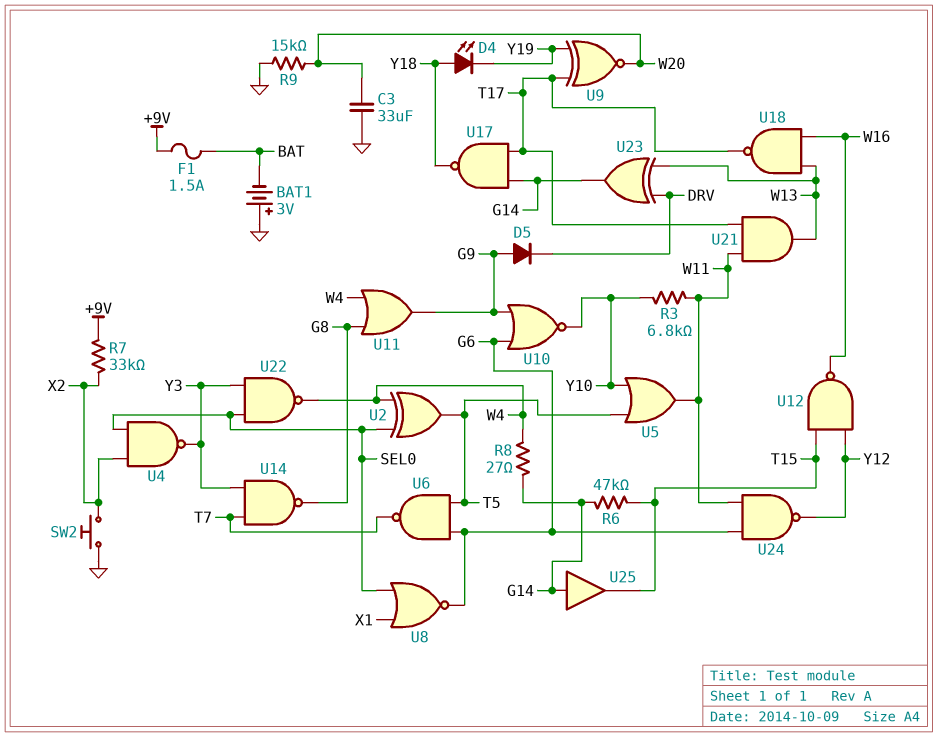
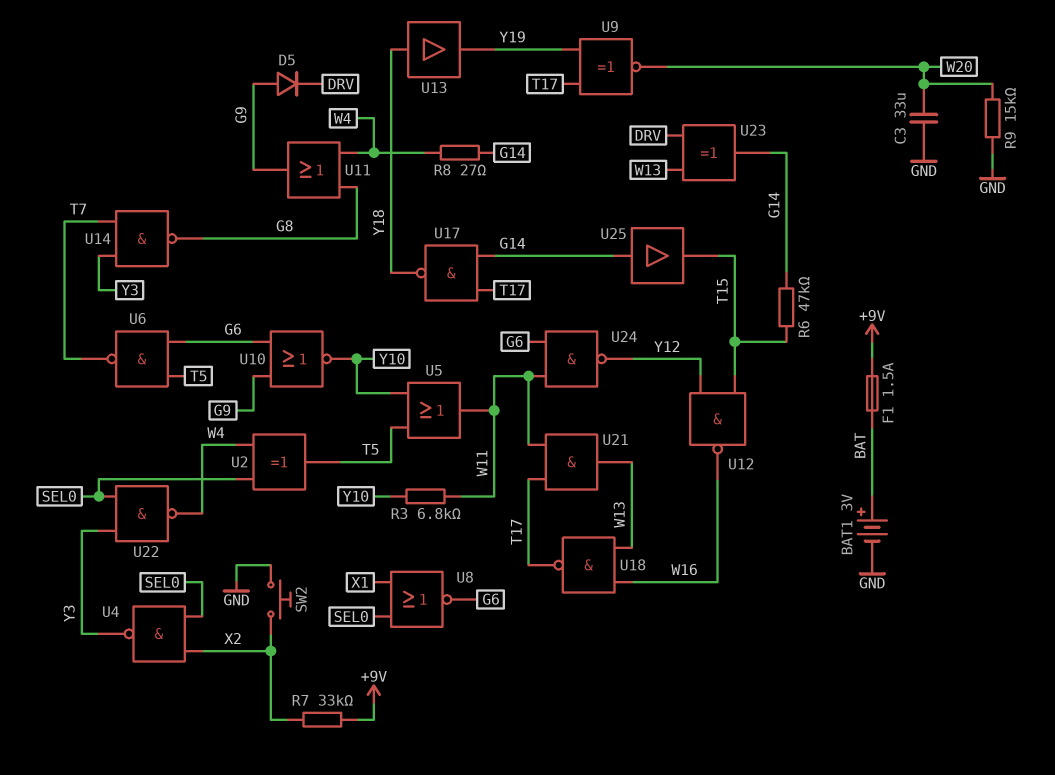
BAT1: 3V (plus GND, minus BAT) -> 3V (plus BAT, minus GND)
D4: LED (A Y18, K Y19) -> none
U13: none -> buffer (in Y18, out Y19)

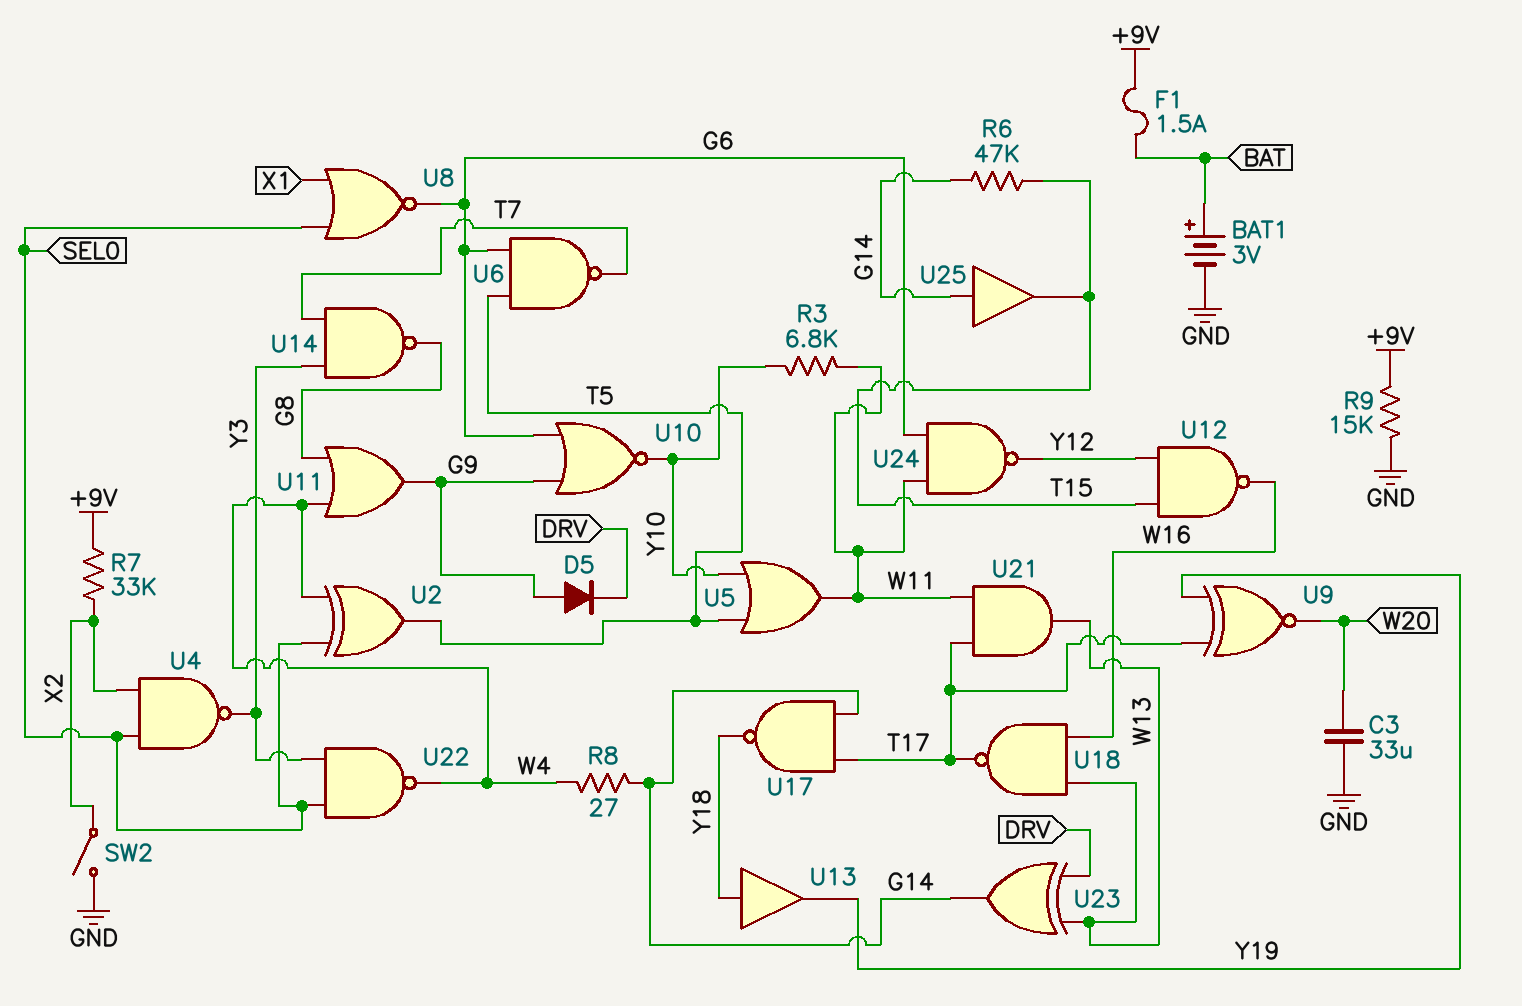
R9: 15k (GND, W20) -> 15k (+9V, GND)
SW2: button (GND, X2) -> switch (GND, X2)

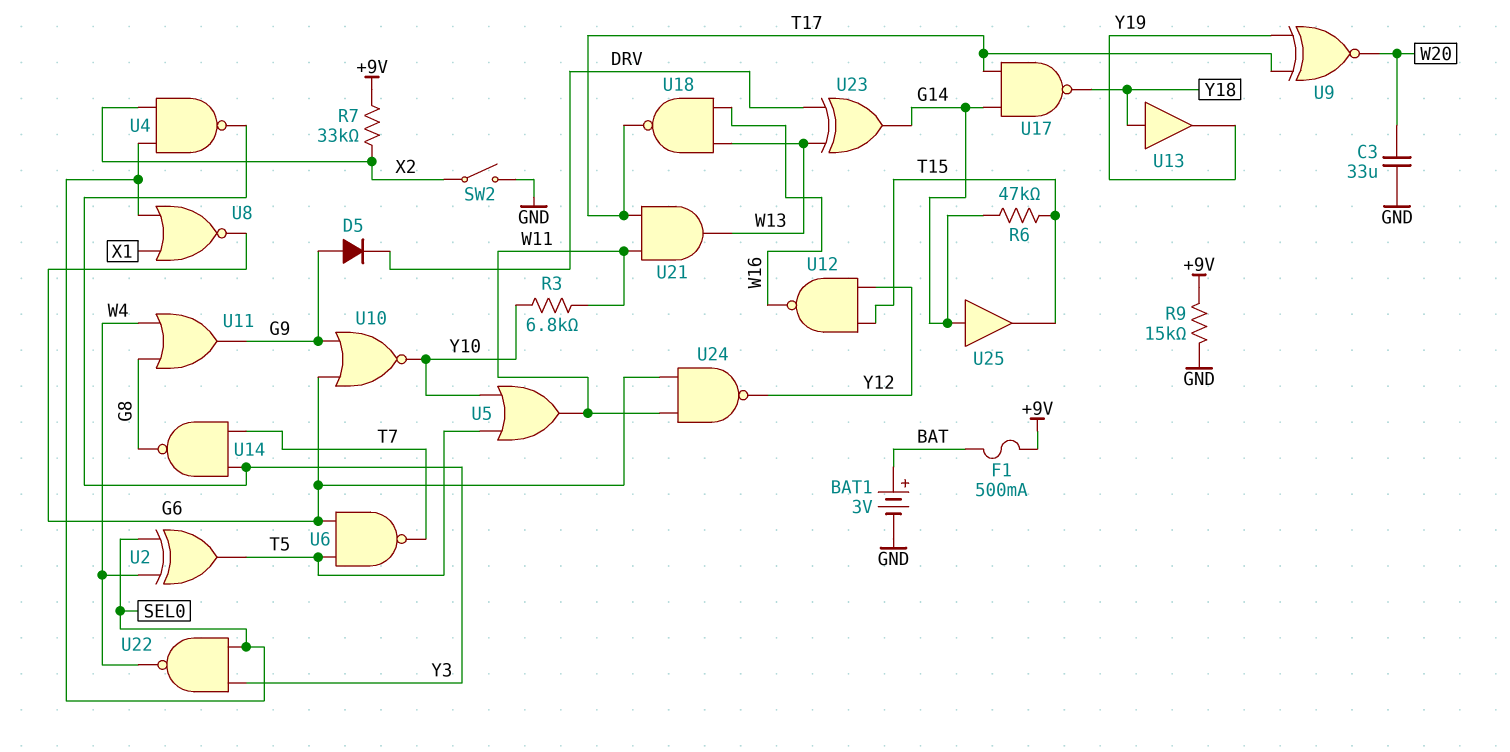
F1: 1.5A (+9V, BAT) -> 500mA (+9V, BAT)
R8: 27 (G14, W4) -> none

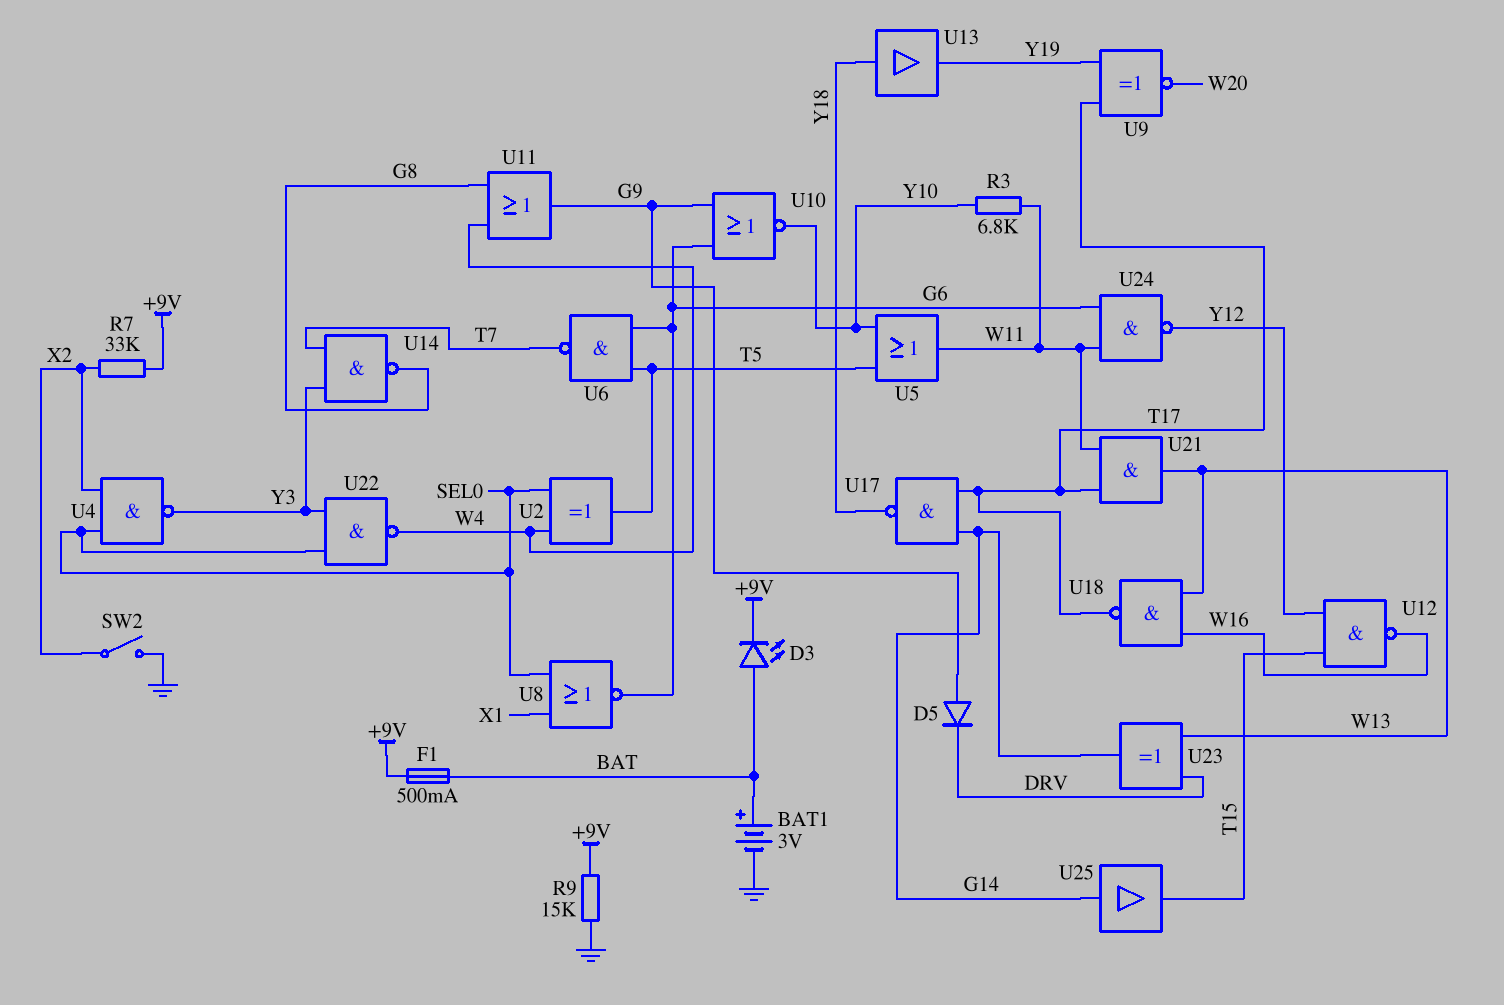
C3: 33uF (GND, W20) -> none
D3: none -> LED (A BAT, K +9V)
R6: 47k (G14, T15) -> none

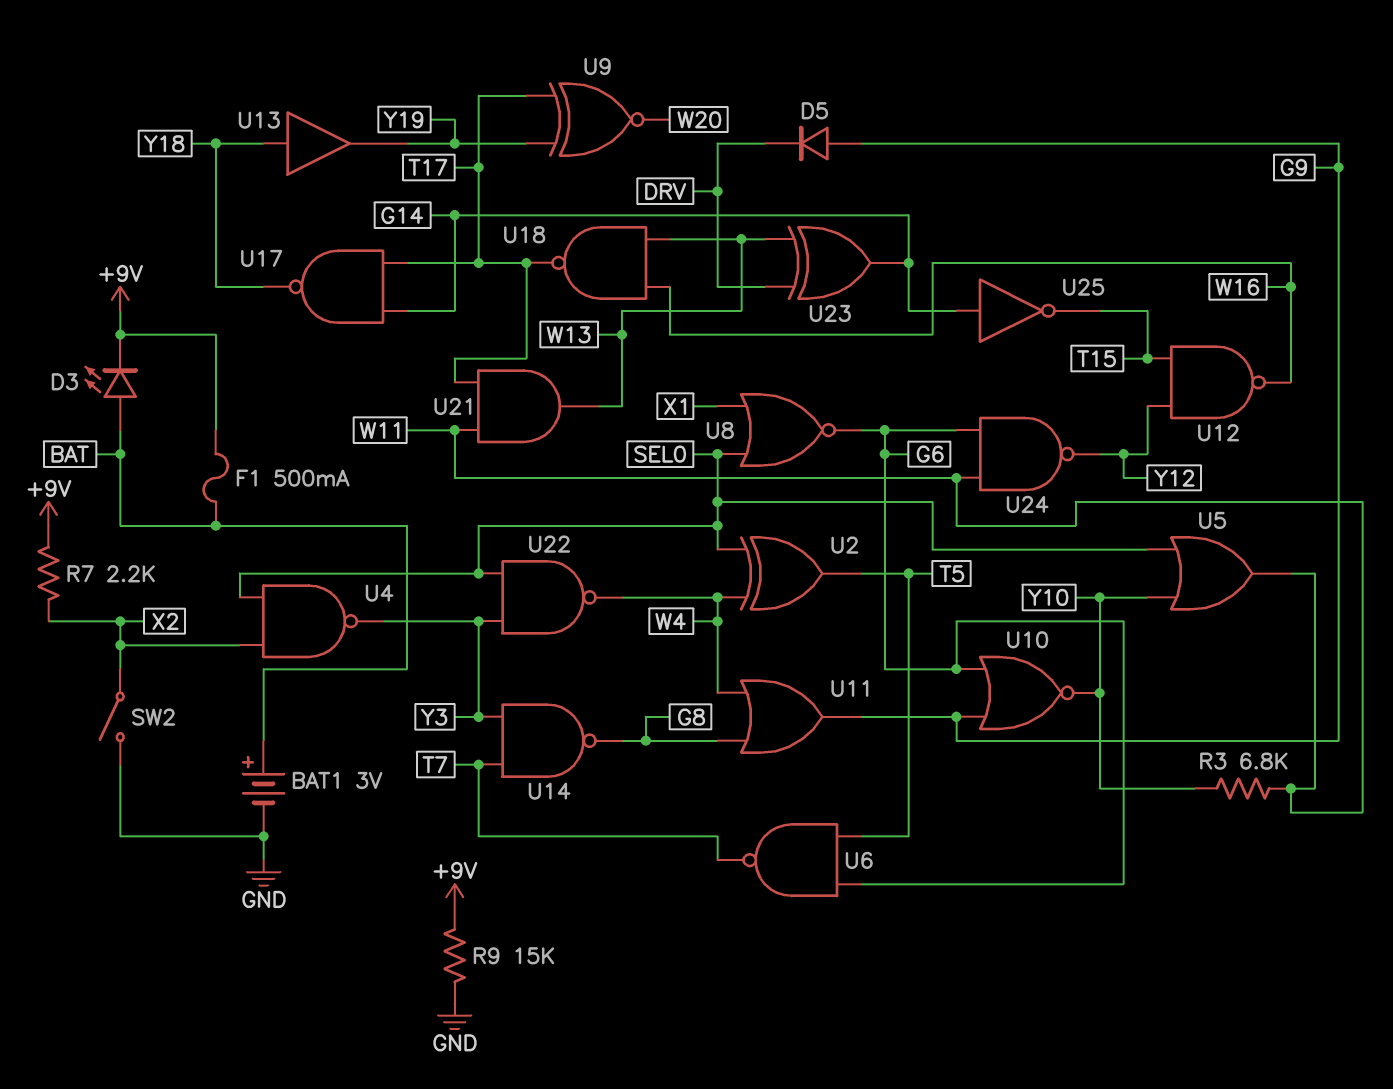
R7: 33k (+9V, X2) -> 2.2k (+9V, X2)
U5: OR (in T5, in Y10, out W11) -> OR (in SEL0, in Y10, out W11)
U25: buffer (in G14, out T15) -> NOT (in G14, out T15)

